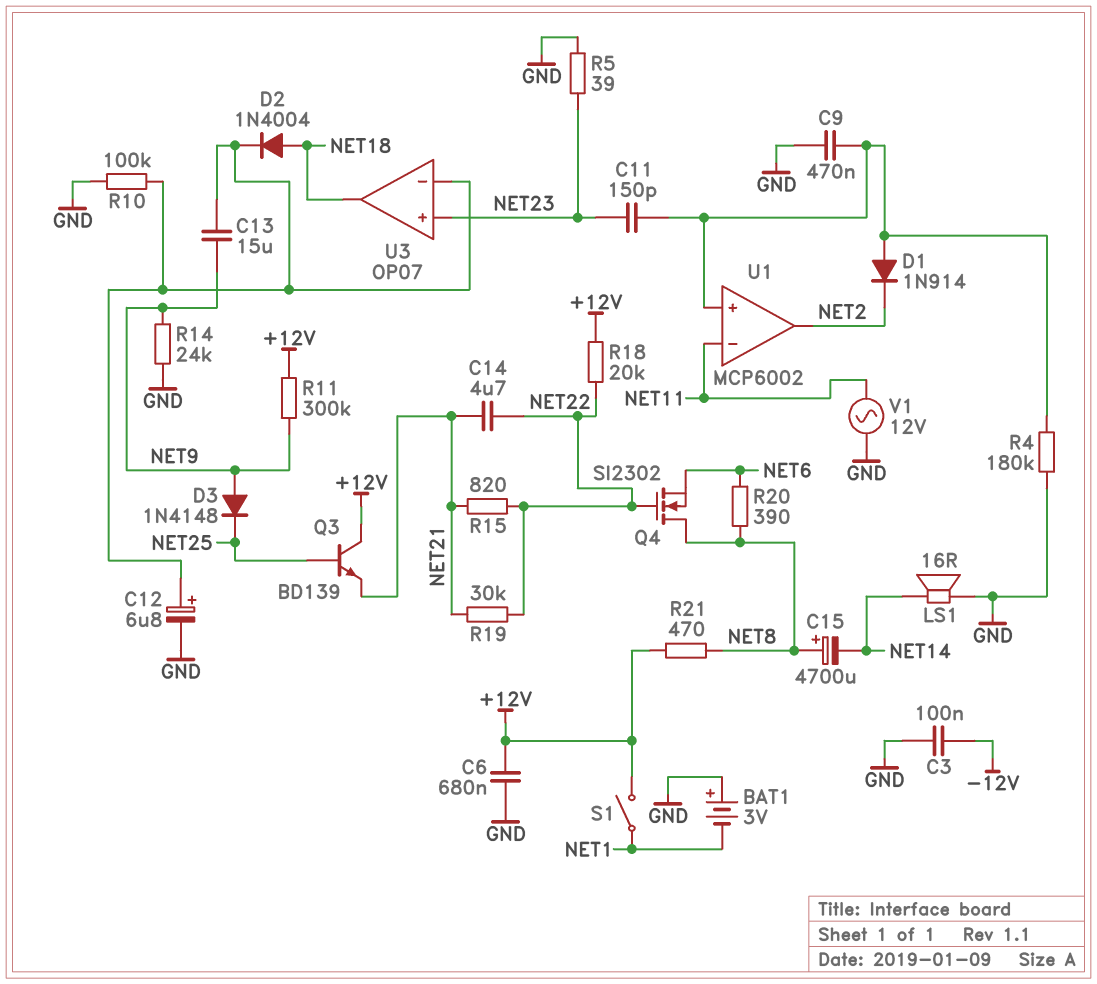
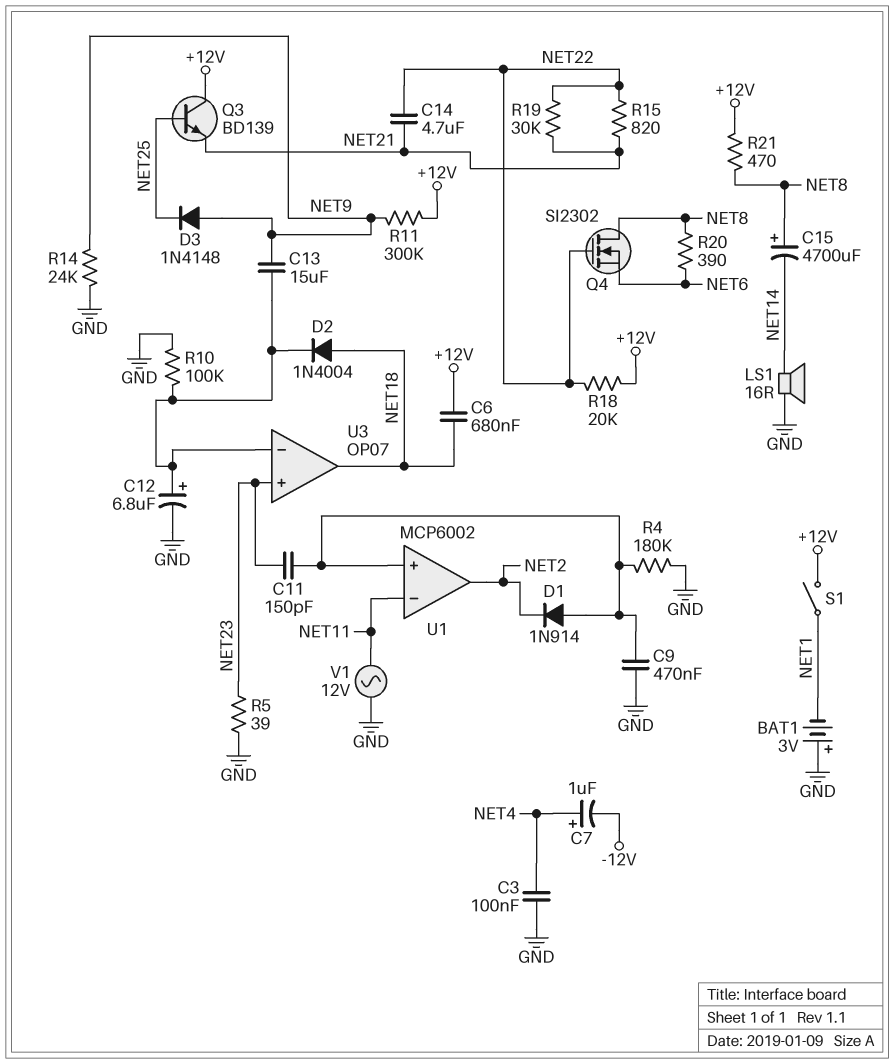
C3: 100nF (-12V, GND) -> 100nF (GND, NET4)
C6: 680nF (+12V, GND) -> 680nF (+12V, NET18)
C7: none -> 1uF (plus NET4, minus -12V)

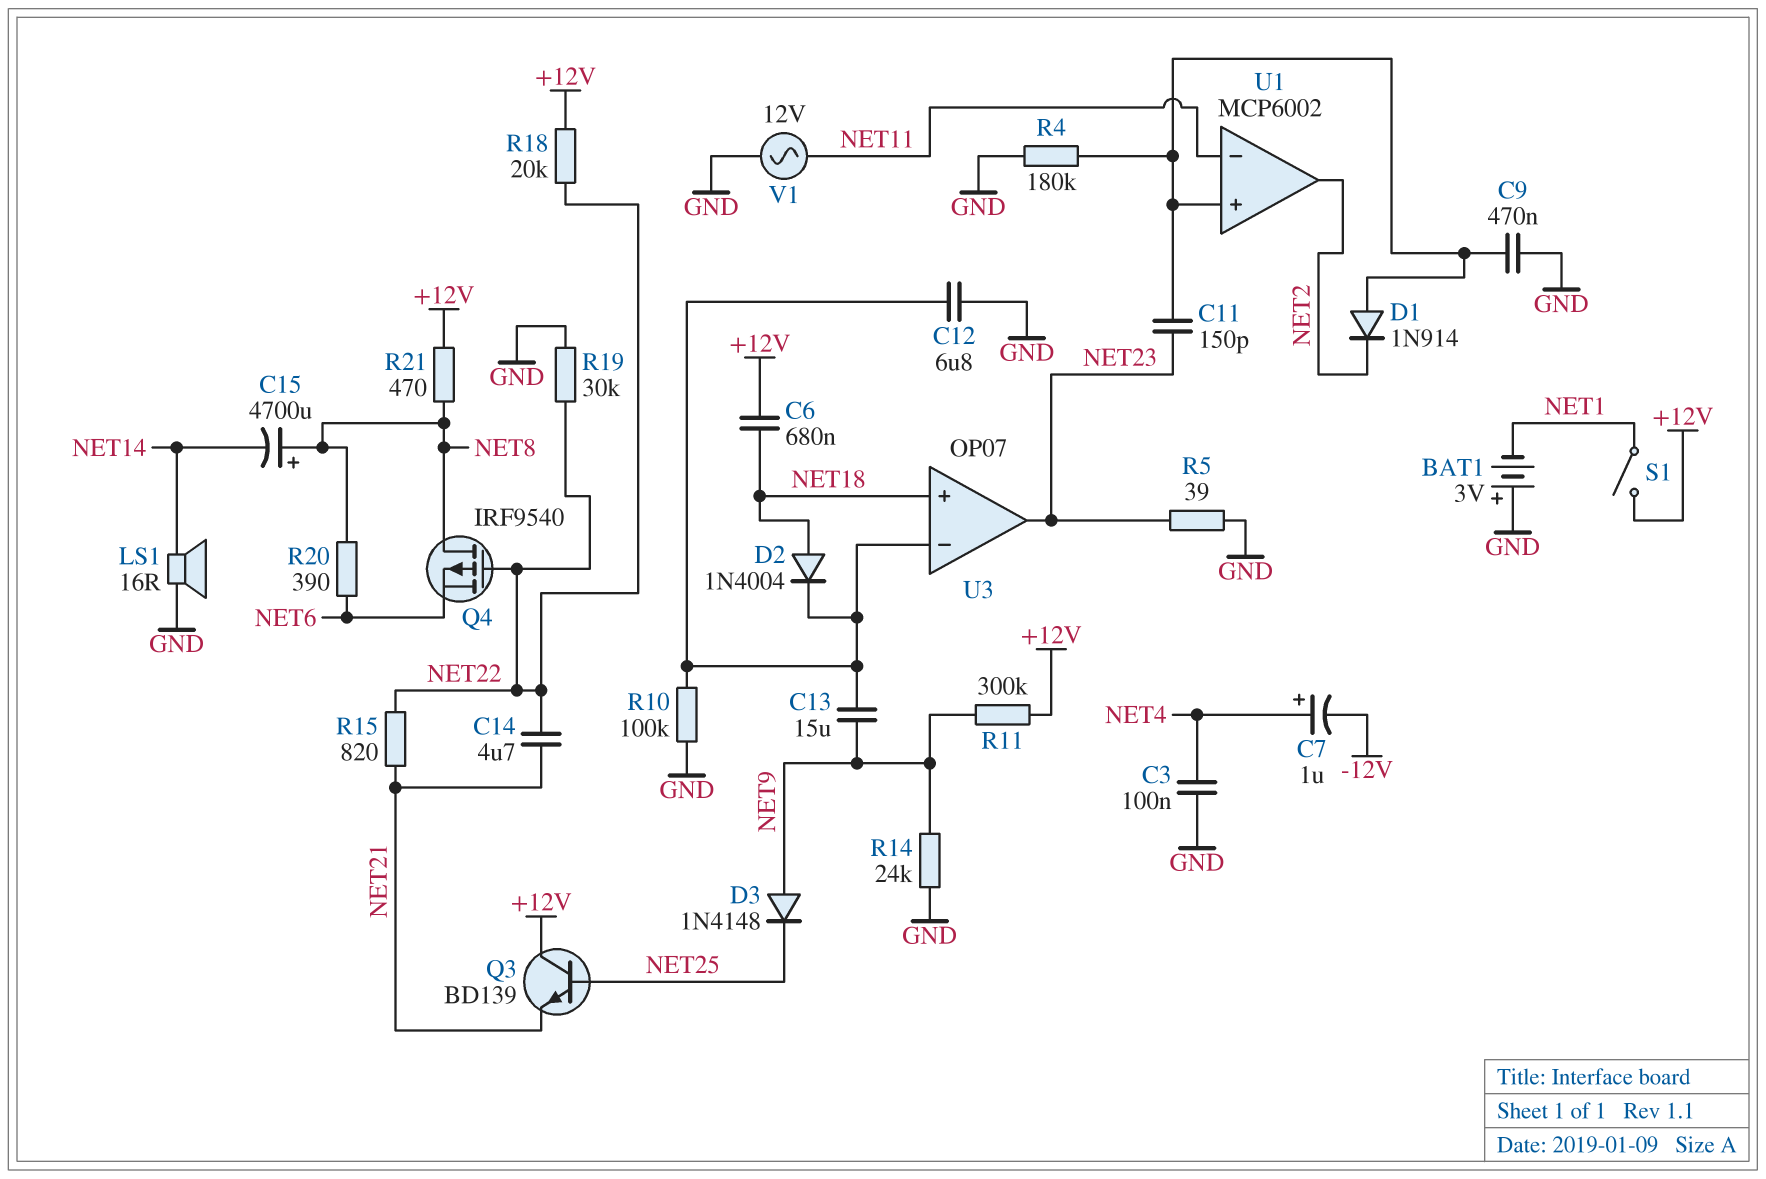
C12: 6.8uF (plus U3/in-, minus GND) -> 6.8uF (GND, U3/in-)
Q4: NMOS SI2302 (G NET22, D NET8, S NET6) -> PMOS IRF9540 (G NET22, D NET8, S NET6)
R19: 30k (NET21, NET22) -> 30k (GND, NET22)
U3 pin in+: NET23 -> NET18
U3 pin out: NET18 -> NET23

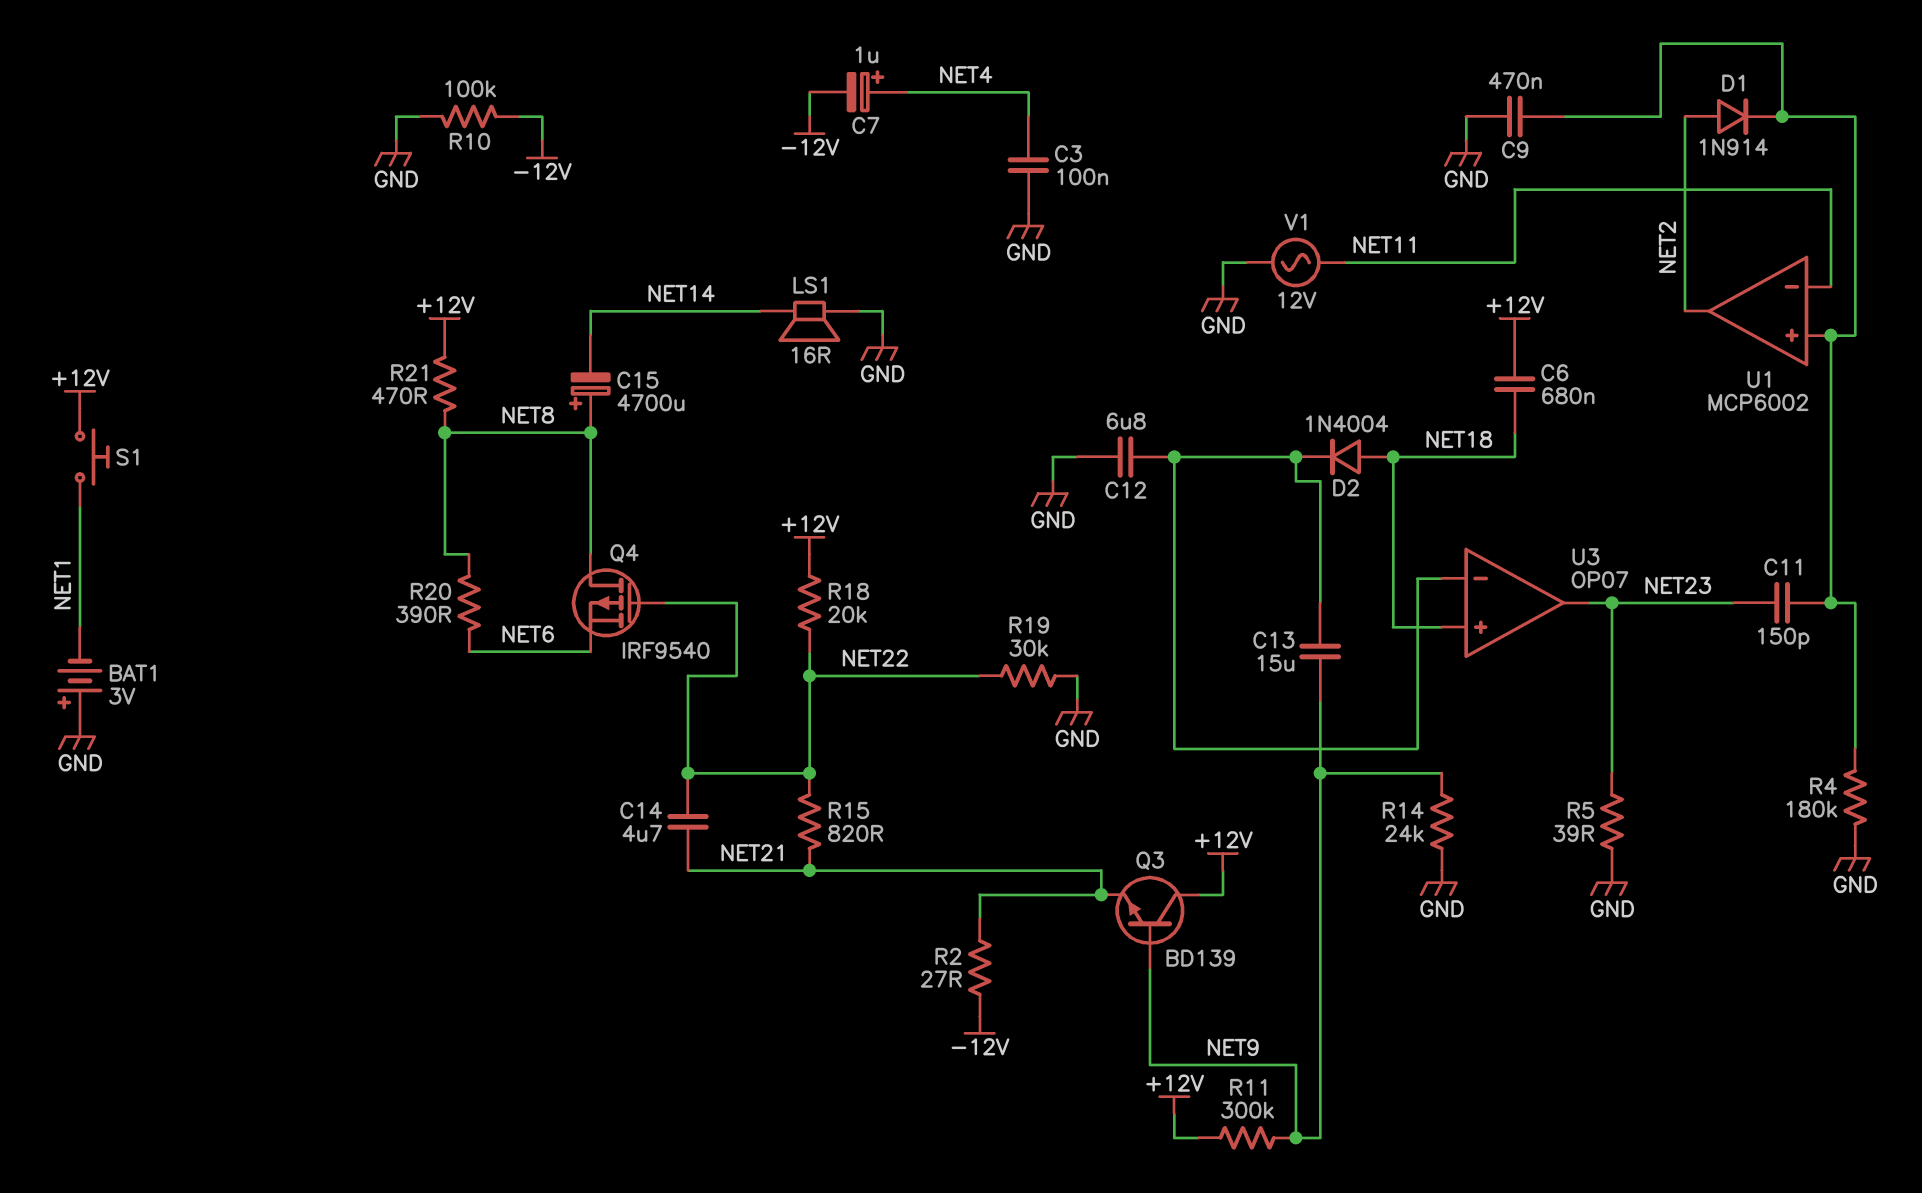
D1: diode 1N914 (A U1/in+, K NET2) -> diode 1N914 (A NET2, K U1/in+)
D3: diode 1N4148 (A NET9, K NET25) -> none
Q3: NPN BD139 (B NET25, C +12V, E NET21) -> NPN BD139 (B NET9, C +12V, E NET21)
R2: none -> 27 (-12V, NET21)
R10: 100k (GND, U3/in-) -> 100k (-12V, GND)
S1: switch (+12V, NET1) -> button (+12V, NET1)

